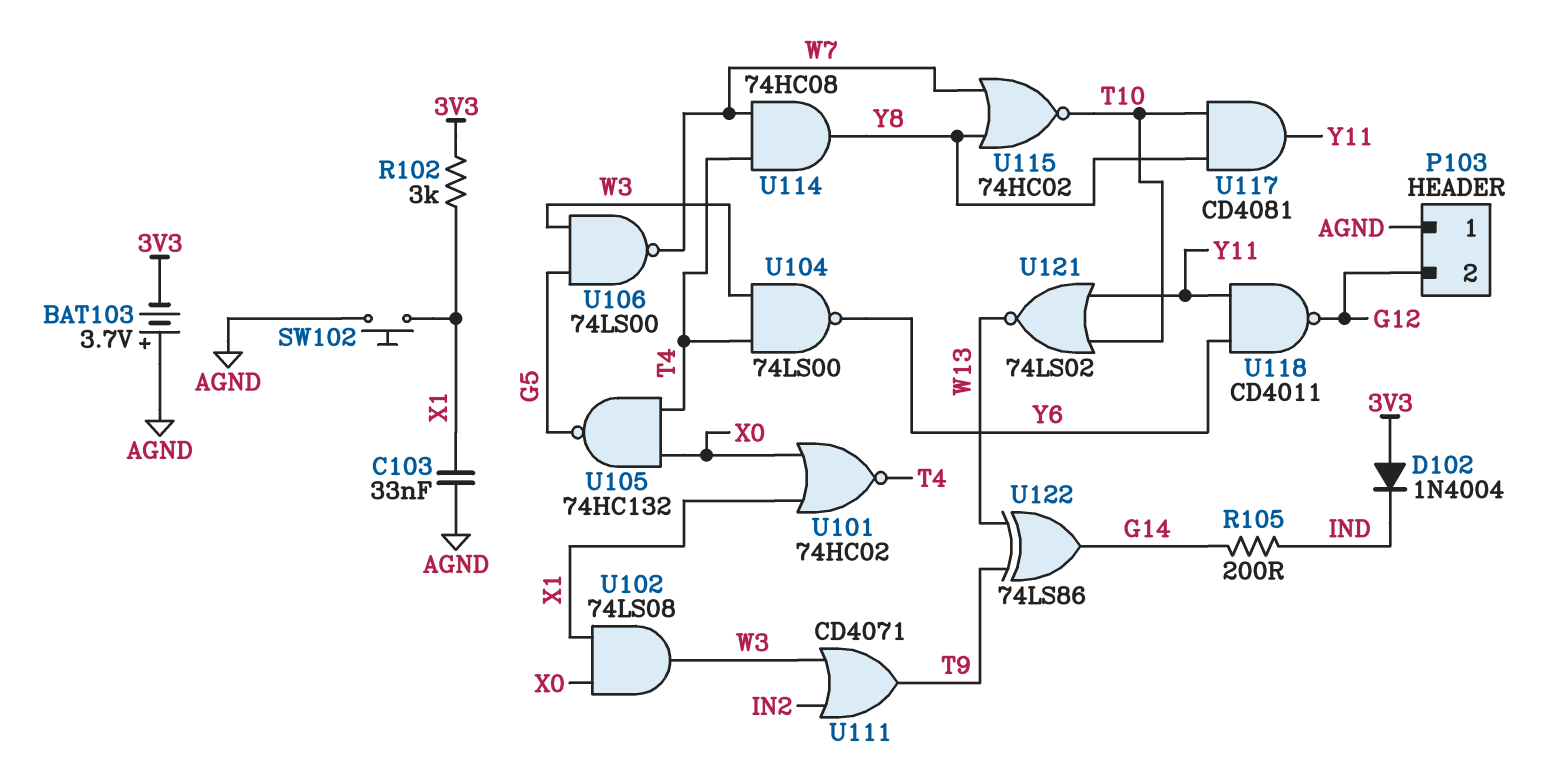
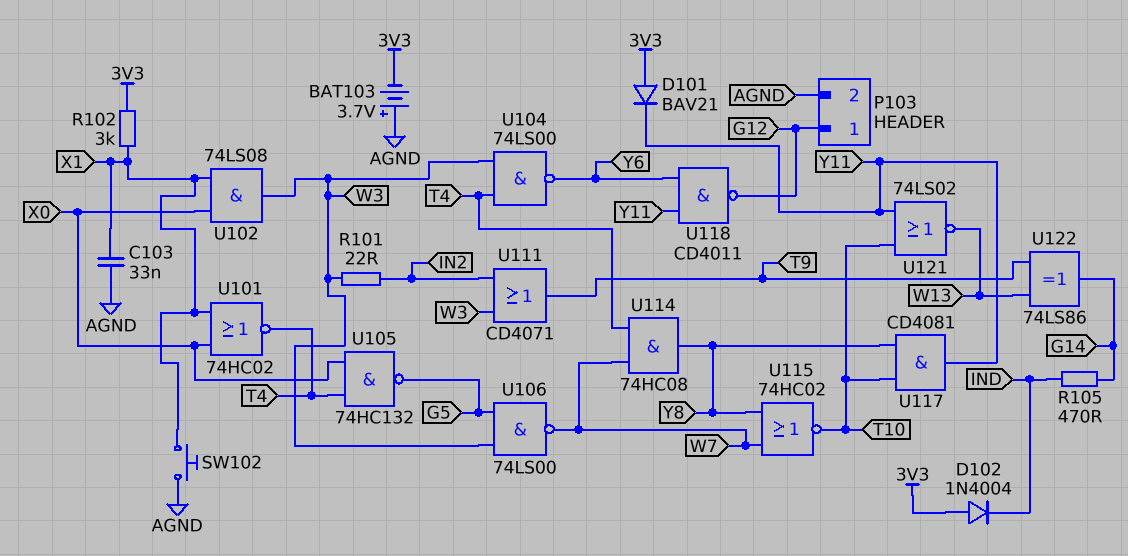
D101: none -> diode BAV21 (A 3V3, K Y11)
P103 pin 1: AGND -> G12
P103 pin 2: G12 -> AGND
R101: none -> 22 (IN2, W3)
R105: 200 (G14, IND) -> 470 (G14, IND)

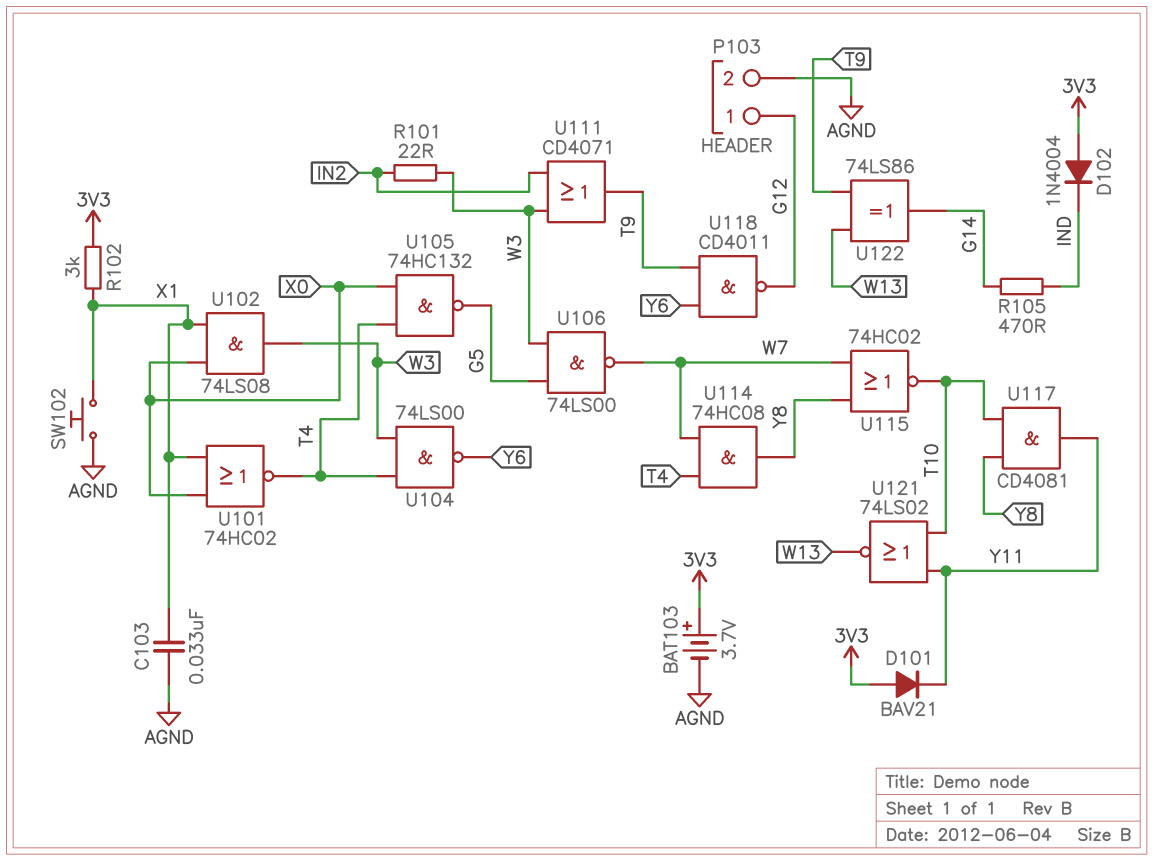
BAT103: 3.7V (plus AGND, minus 3V3) -> 3.7V (plus 3V3, minus AGND)
U118: NAND CD4011 (in Y6, in Y11, out G12) -> NAND CD4011 (in T9, in Y6, out G12)

